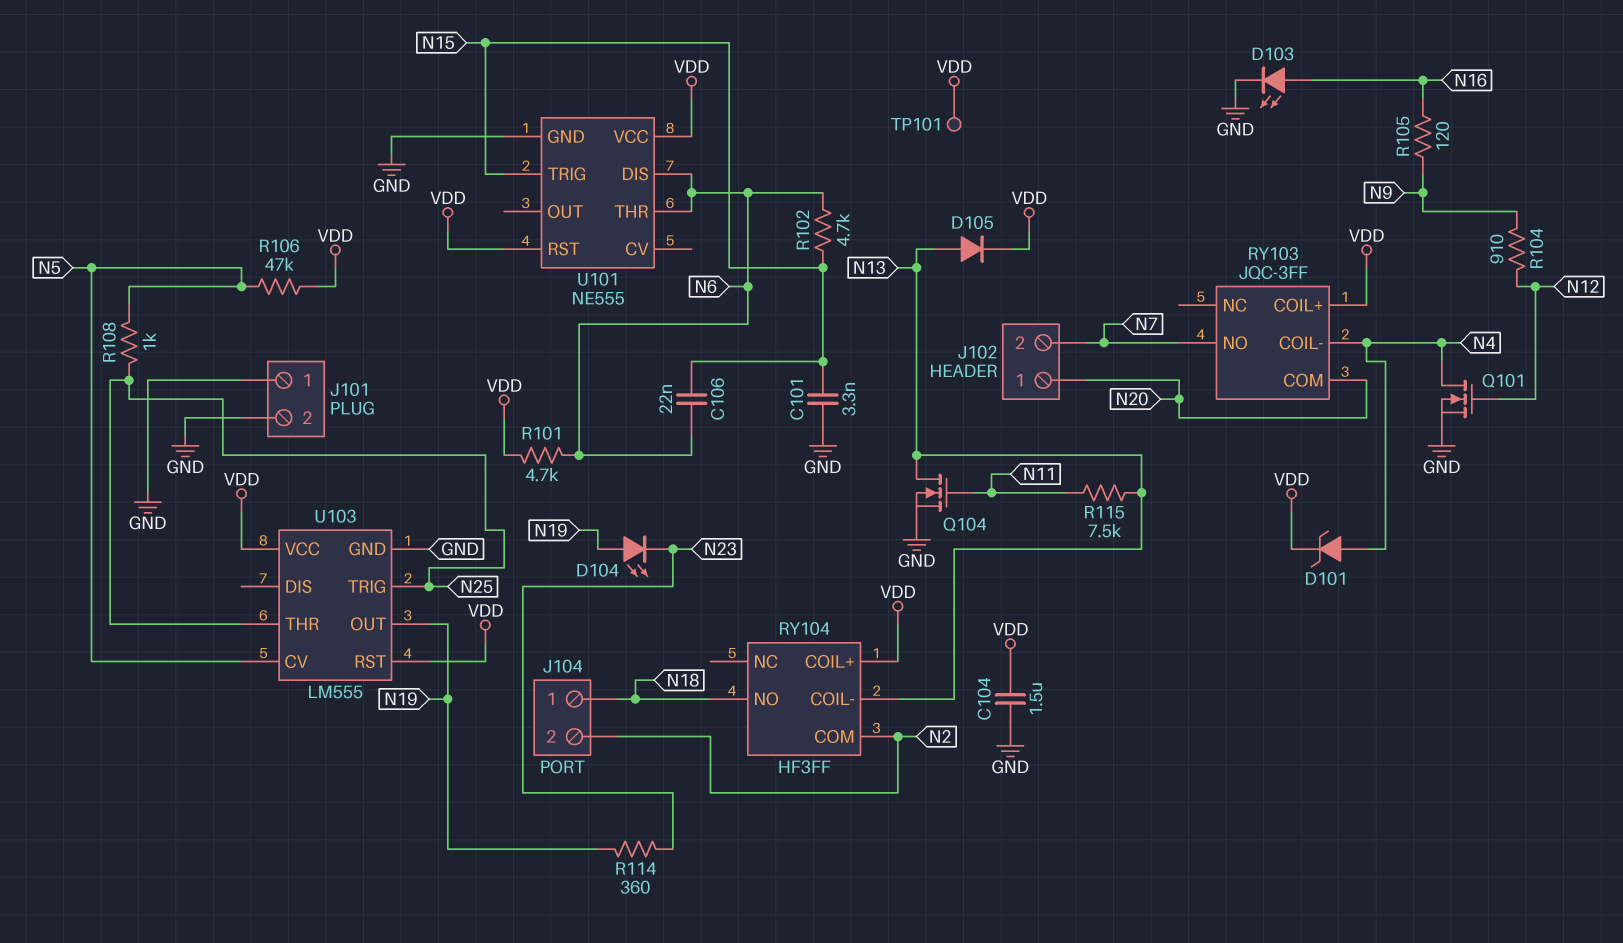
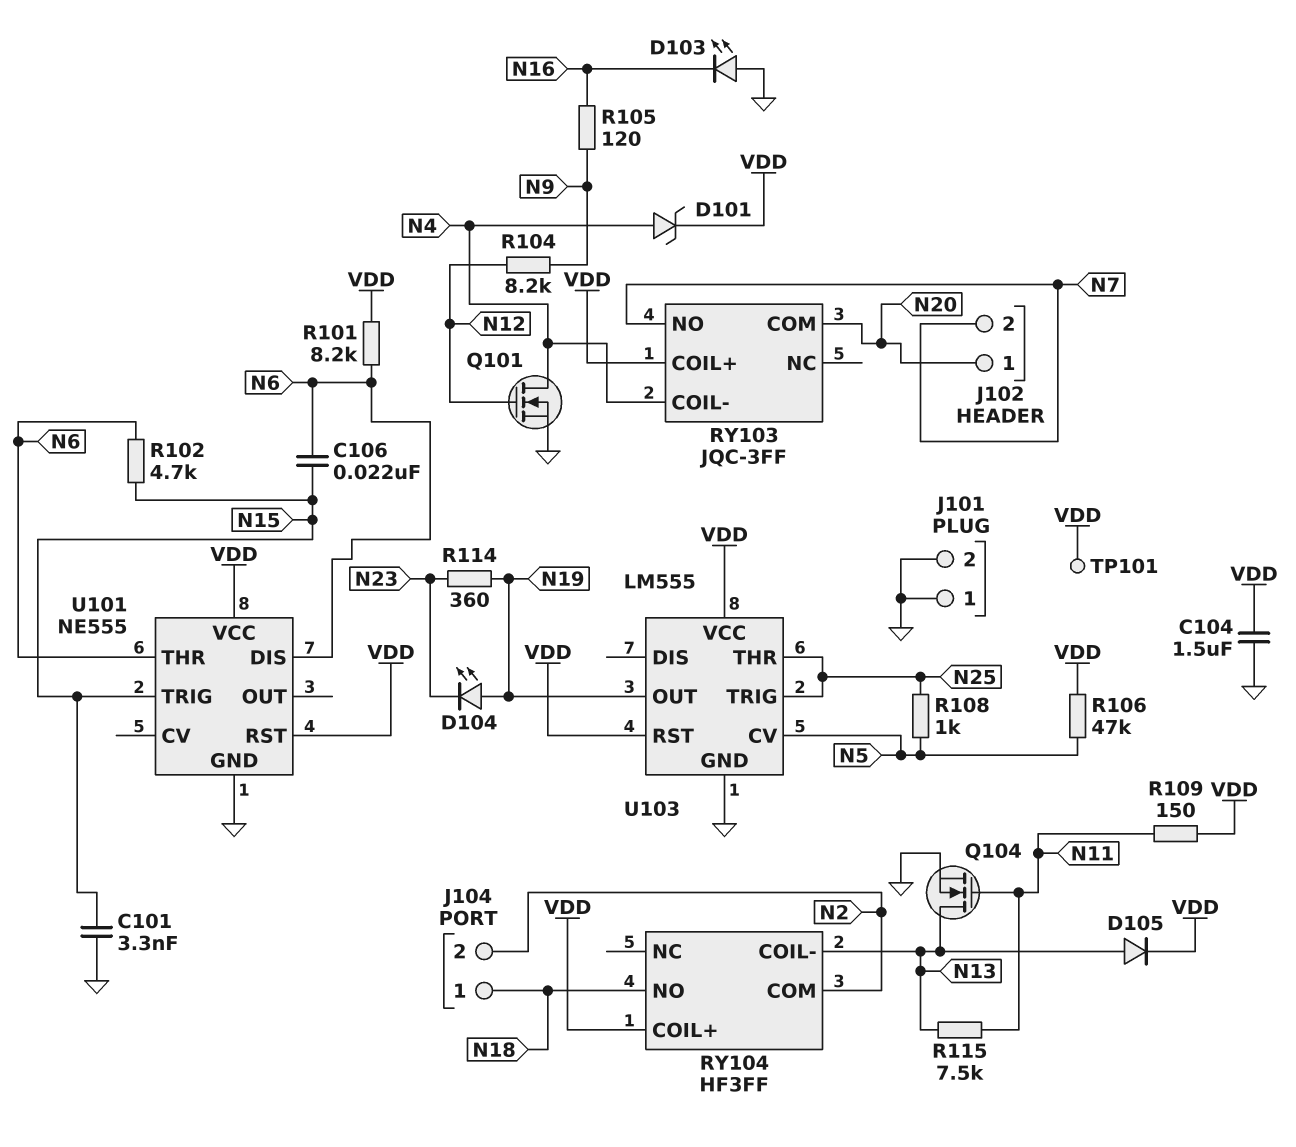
D103: LED (A N16, K GND) -> LED (A GND, K N16)
R101: 4.7k (N6, VDD) -> 8.2k (N6, VDD)
R104: 910 (N9, N12) -> 8.2k (N9, N12)
R109: none -> 150 (N11, VDD)

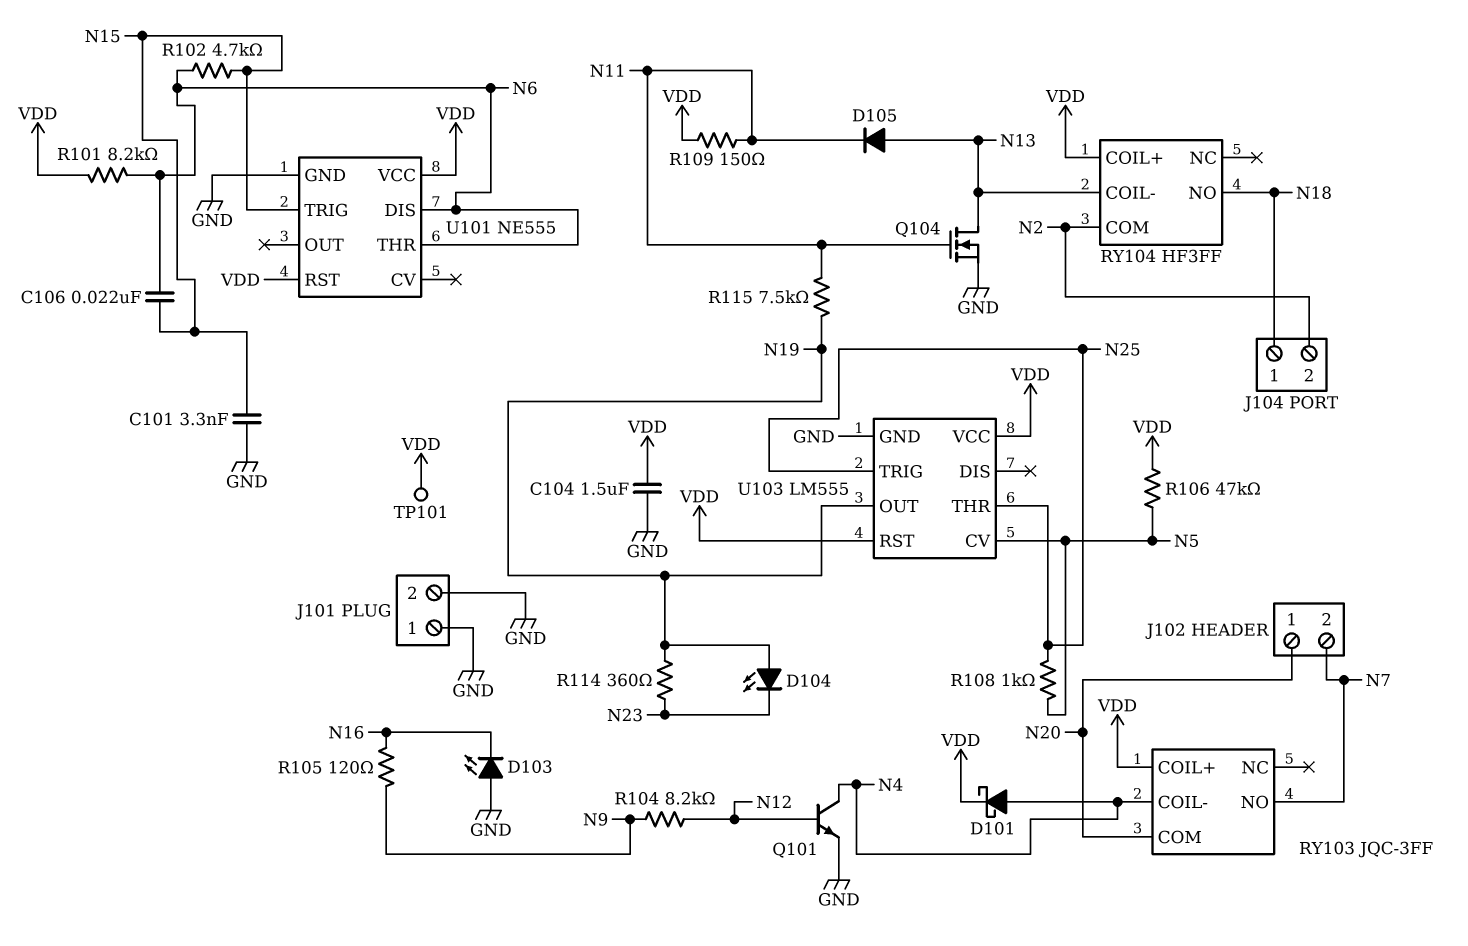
D101: zener (A N4, K VDD) -> schottky (A N4, K VDD)
D105: diode (A N13, K VDD) -> diode (A N13, K N11)
Q101: NMOS (G N12, D N4, S GND) -> NPN (B N12, C N4, E GND)
R115: 7.5k (N11, N13) -> 7.5k (N11, N19)

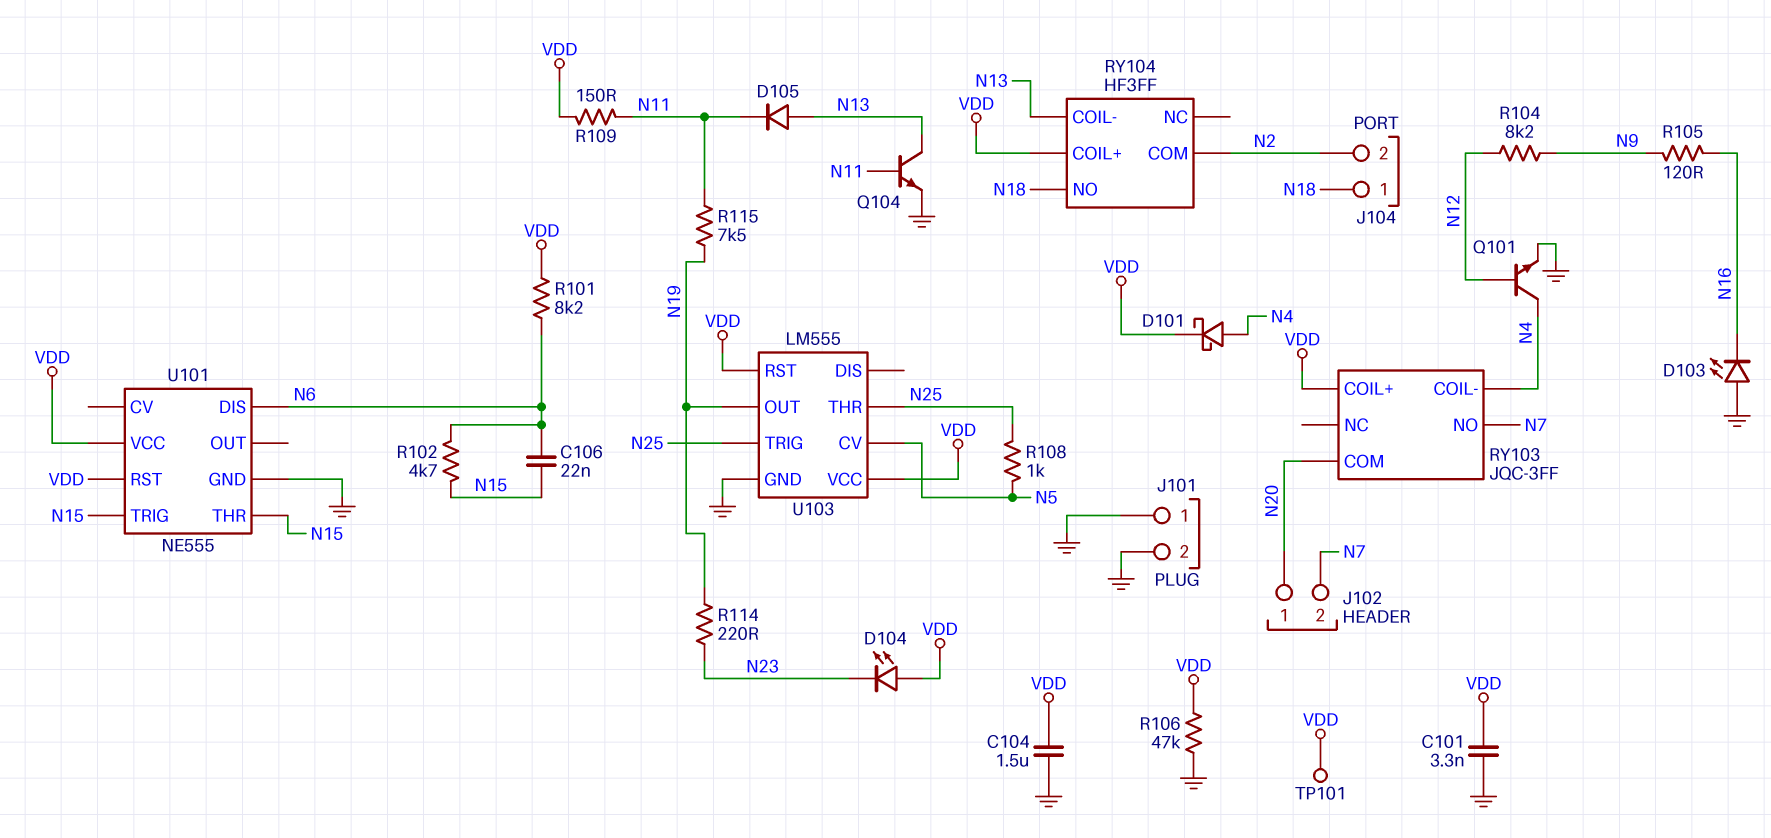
C101: 3.3nF (GND, N15) -> 3.3nF (GND, VDD)
D104: LED (A N19, K N23) -> LED (A VDD, K N23)
Q104: NMOS (G N11, D N13, S GND) -> NPN (B N11, C N13, E GND)
R106: 47k (N5, VDD) -> 47k (GND, VDD)
R114: 360 (N19, N23) -> 220 (N19, N23)
U101 pin THR: N6 -> N15

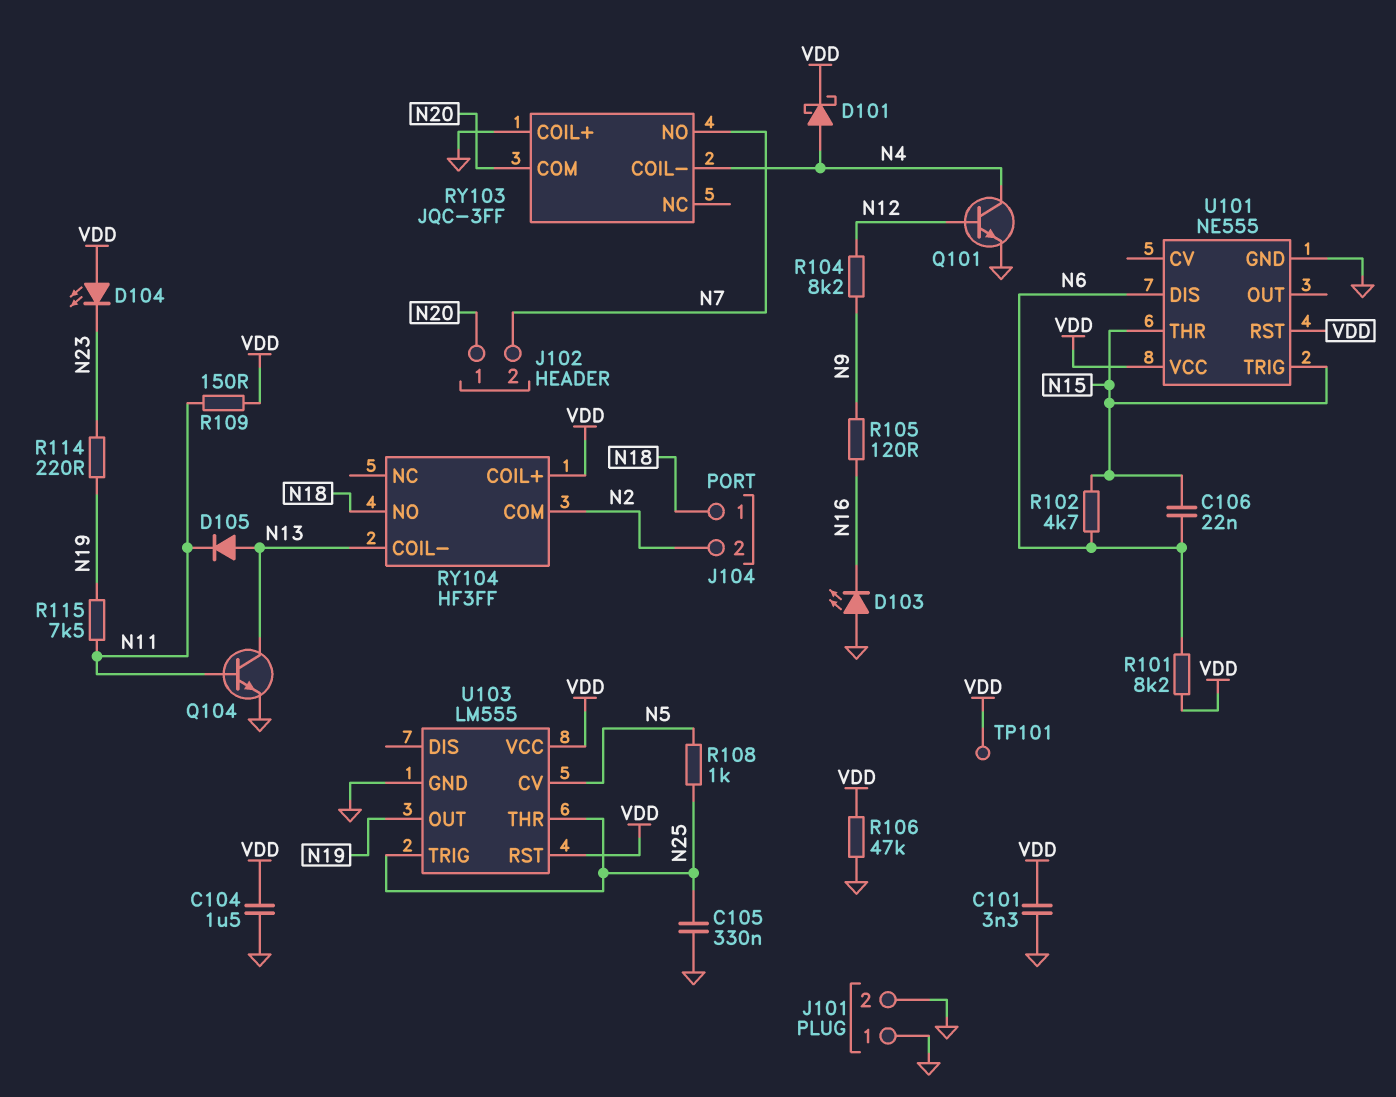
C105: none -> 330nF (GND, N25)
RY103 pin COIL+: VDD -> GND

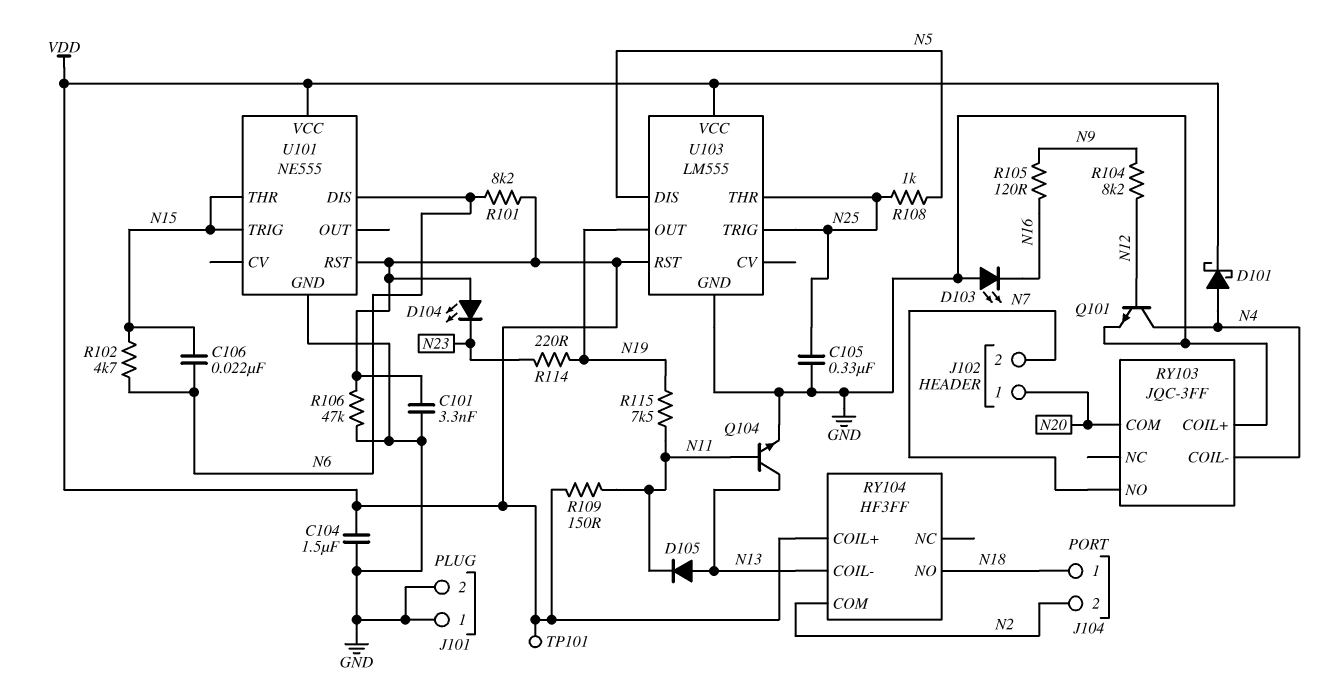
U103 pin CV: N5 -> none
U103 pin DIS: none -> N5

